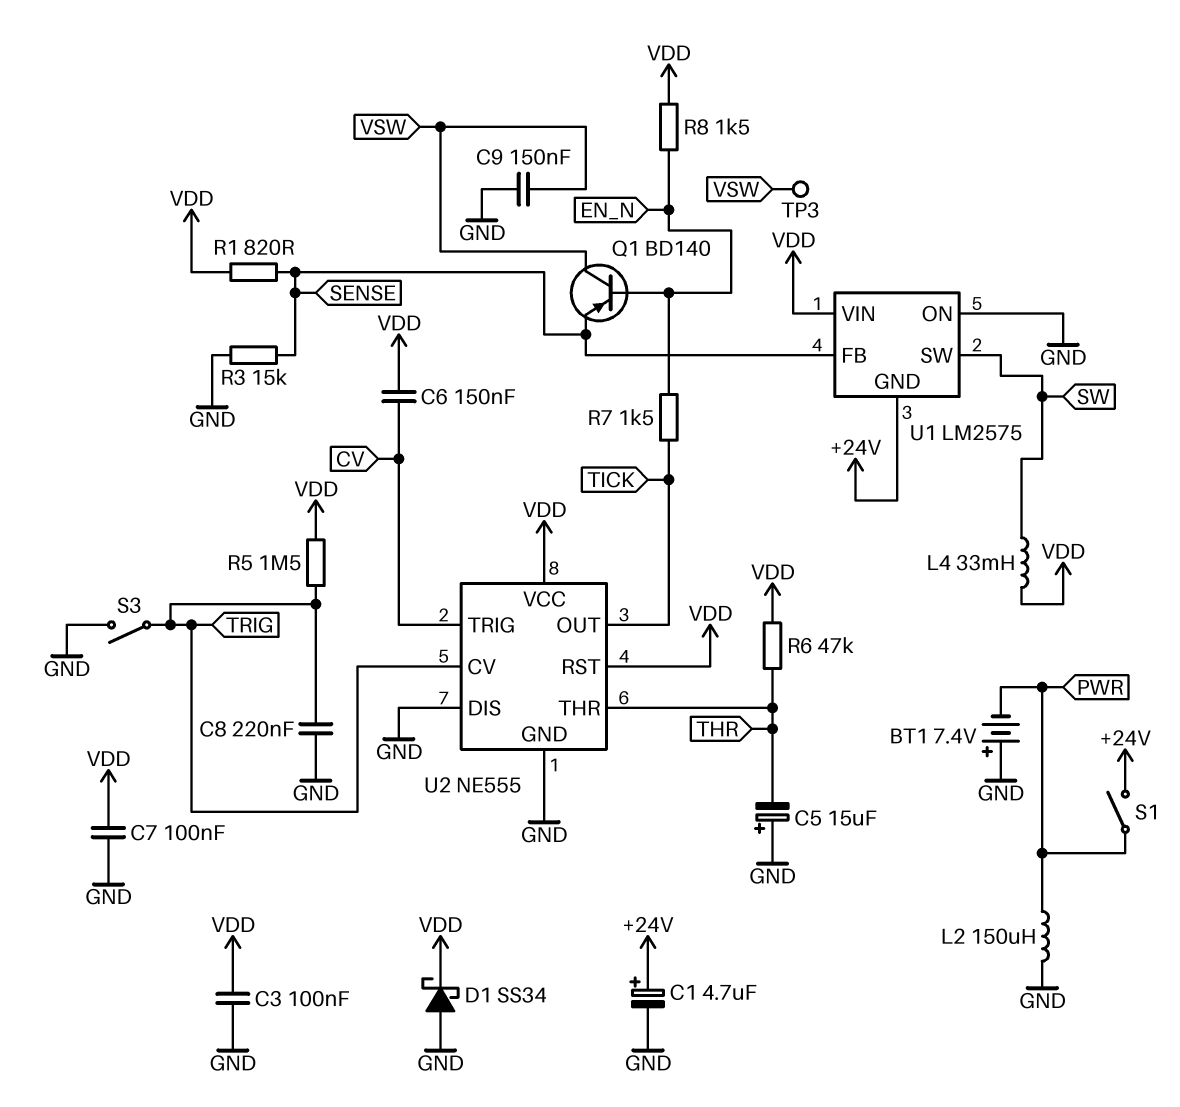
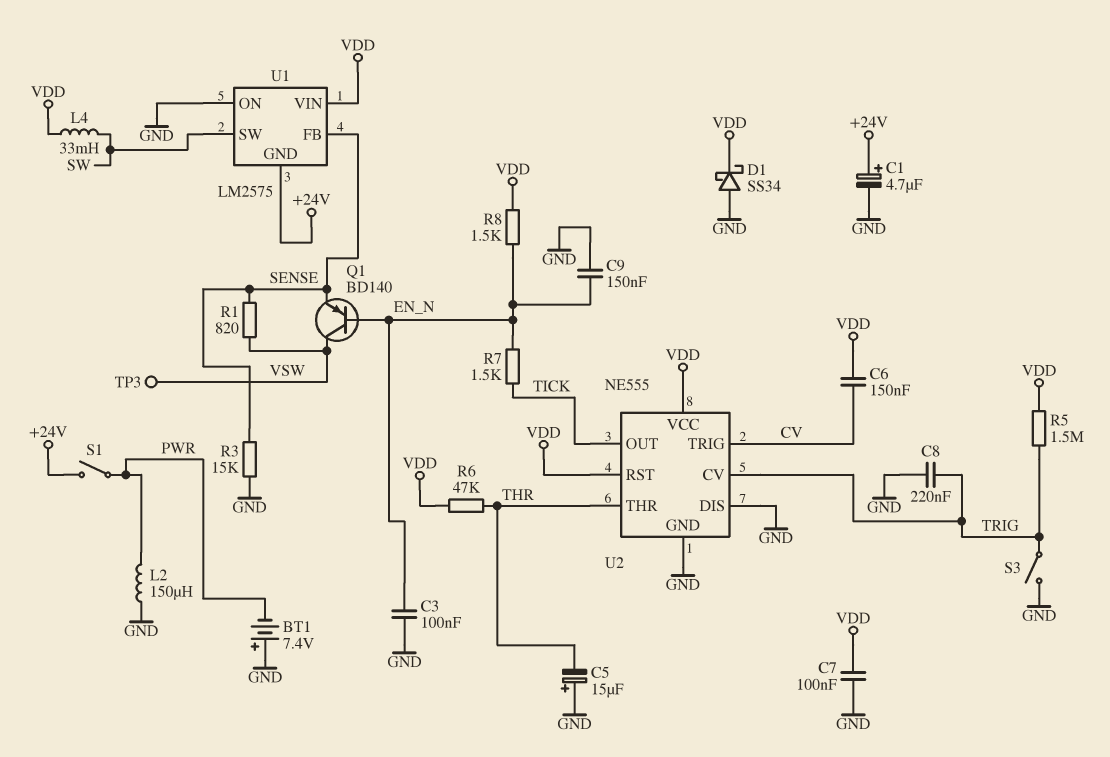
C3: 100nF (GND, VDD) -> 100nF (EN_N, GND)
C9: 150nF (GND, VSW) -> 150nF (EN_N, GND)
R1: 820 (SENSE, VDD) -> 820 (SENSE, VSW)

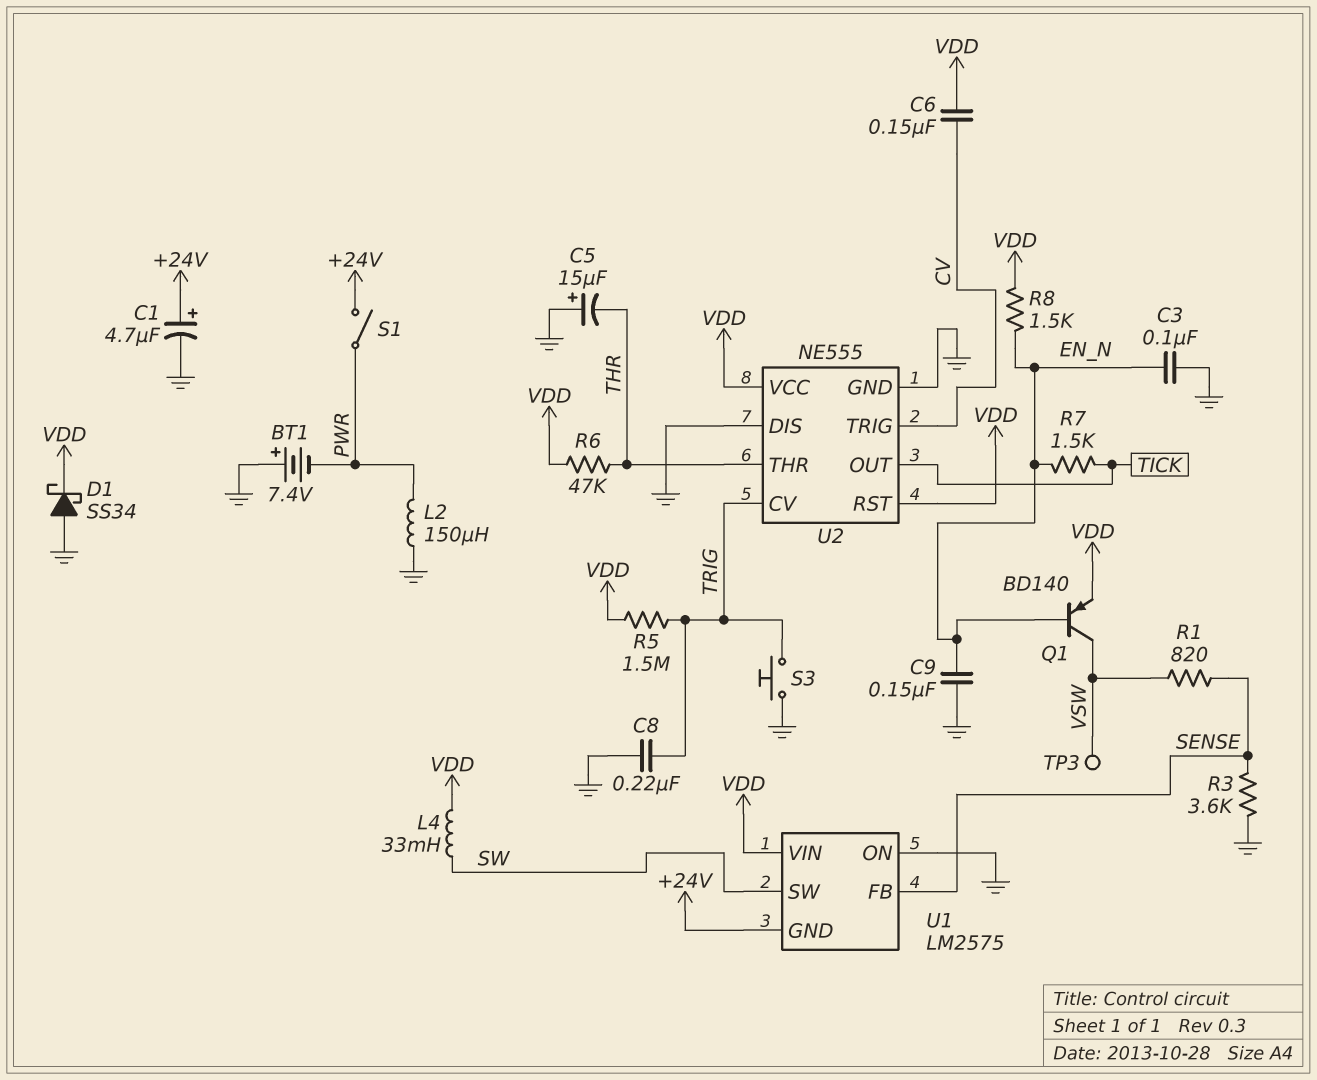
C7: 100nF (GND, VDD) -> none
Q1: PNP BD140 (B EN_N, C VSW, E SENSE) -> PNP BD140 (B EN_N, C VSW, E VDD)
R3: 15k (GND, SENSE) -> 3.6k (GND, SENSE)
S3: switch (GND, TRIG) -> button (GND, TRIG)

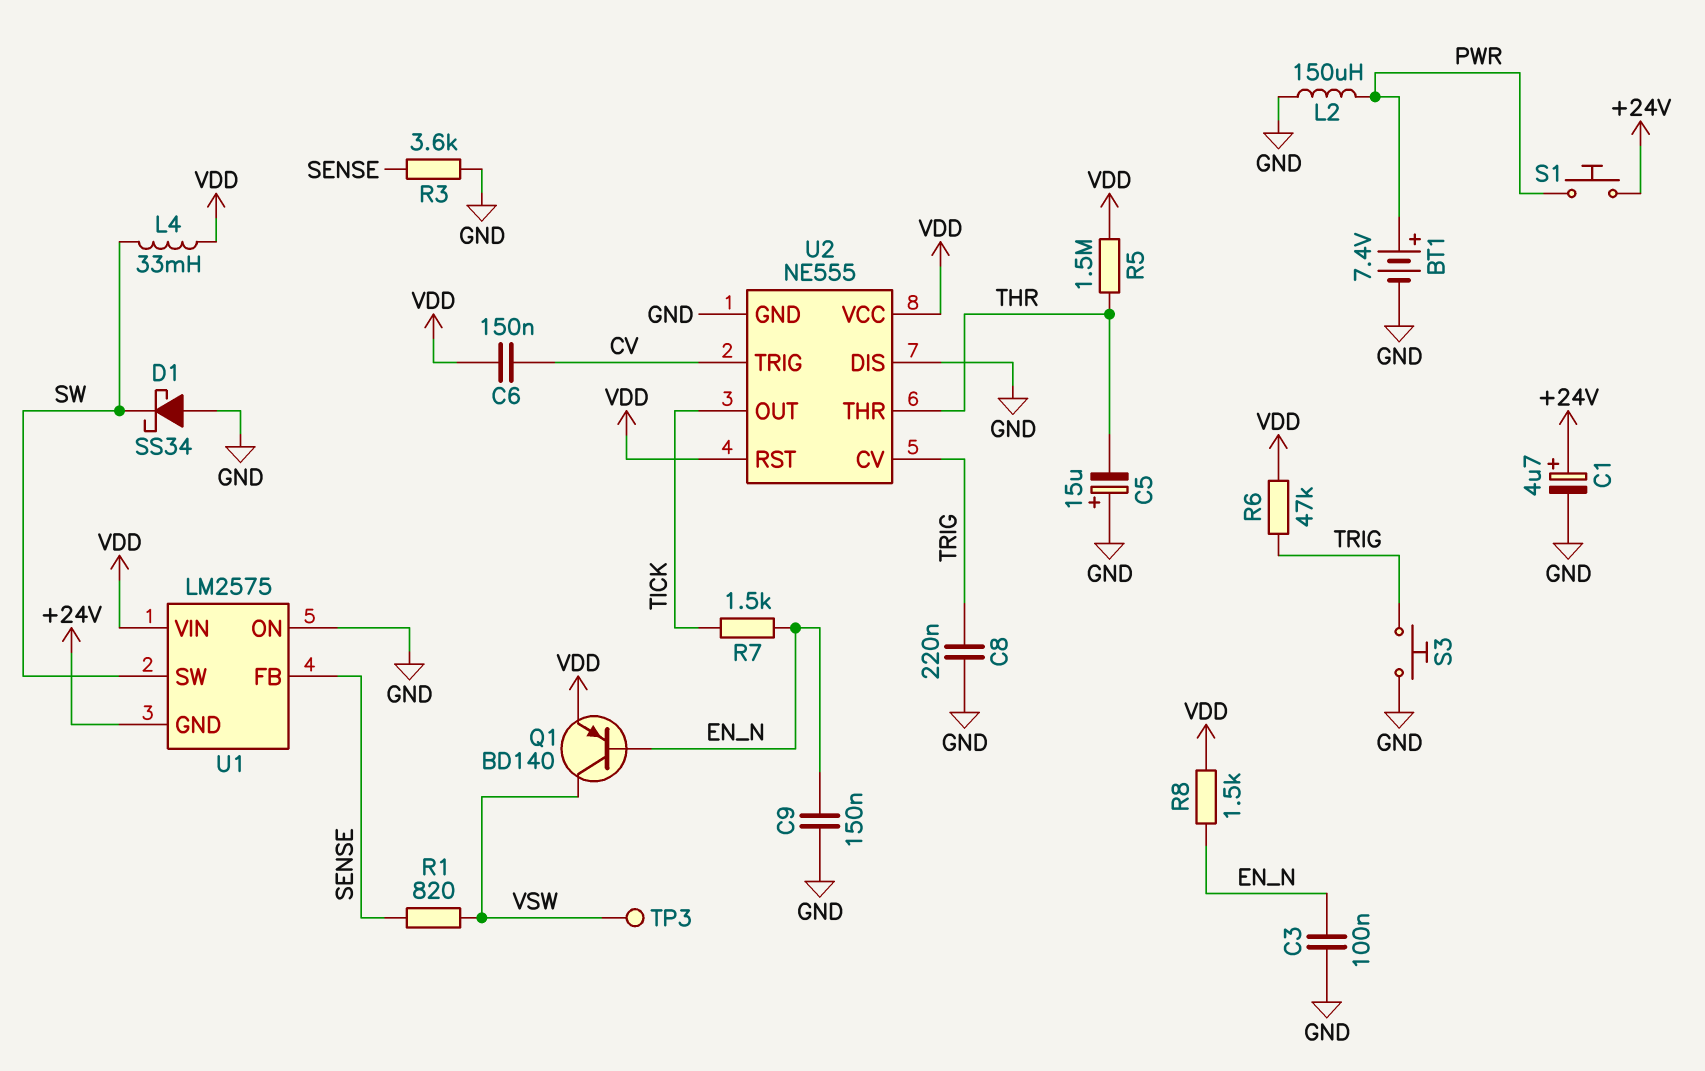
BT1: 7.4V (plus GND, minus PWR) -> 7.4V (plus PWR, minus GND)
D1: schottky SS34 (A GND, K VDD) -> schottky SS34 (A GND, K SW)
R5: 1.5M (TRIG, VDD) -> 1.5M (THR, VDD)
R6: 47k (THR, VDD) -> 47k (TRIG, VDD)
S1: switch (+24V, PWR) -> button (+24V, PWR)

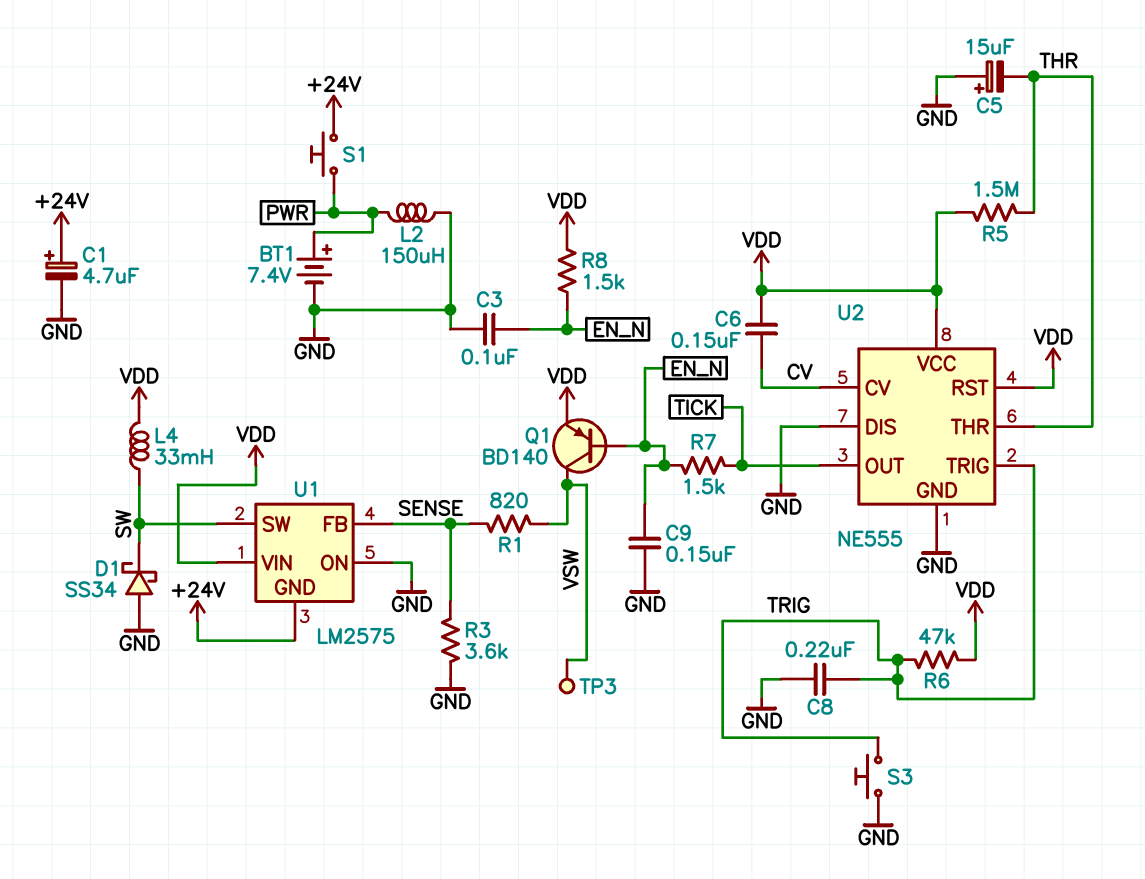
U2 pin CV: TRIG -> CV
U2 pin TRIG: CV -> TRIG

